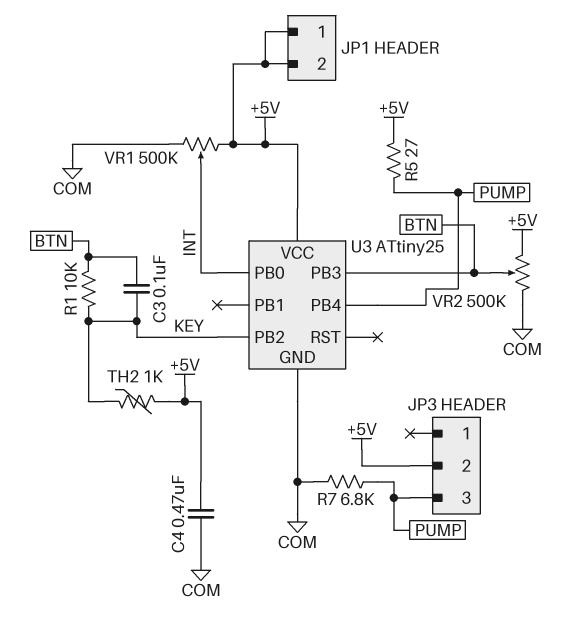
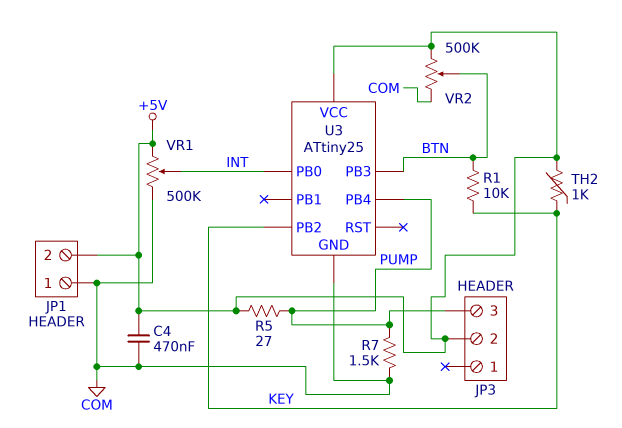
C3: 100nF (BTN, KEY) -> none
JP1 pin 1: +5V -> COM
R7: 6.8k (COM, PUMP) -> 1.5k (COM, PUMP)

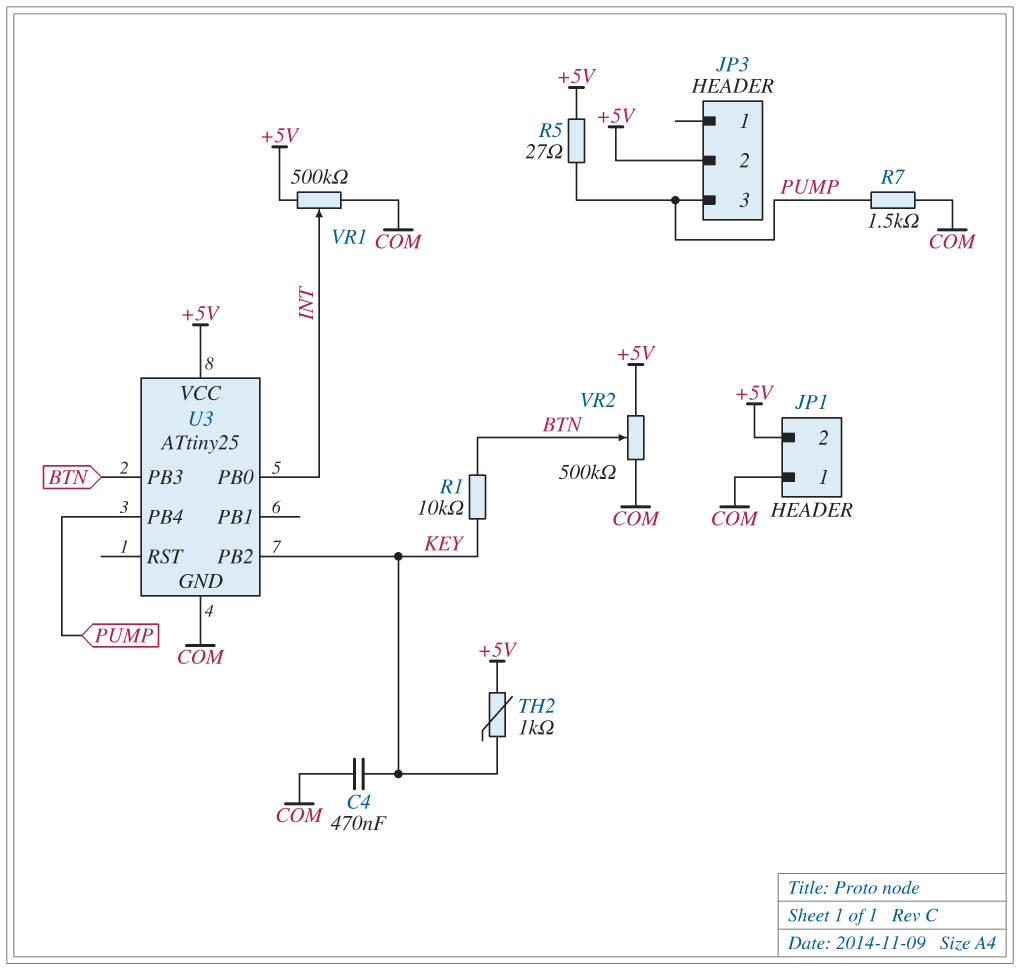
C4: 470nF (+5V, COM) -> 470nF (COM, KEY)

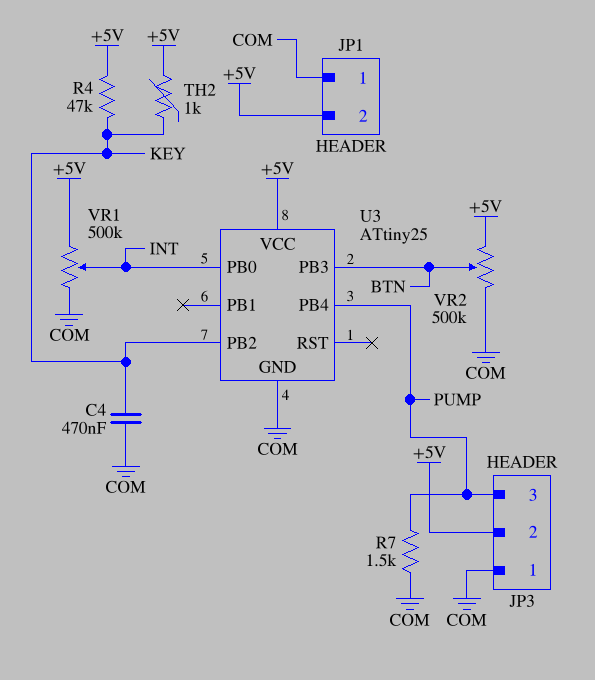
JP3 pin 1: none -> COM
R1: 10k (BTN, KEY) -> none
R4: none -> 47k (+5V, KEY)
R5: 27 (+5V, PUMP) -> none

